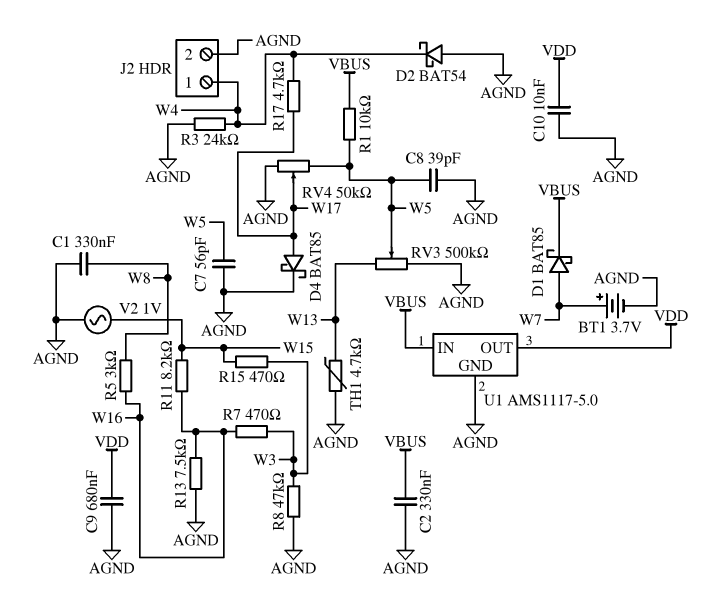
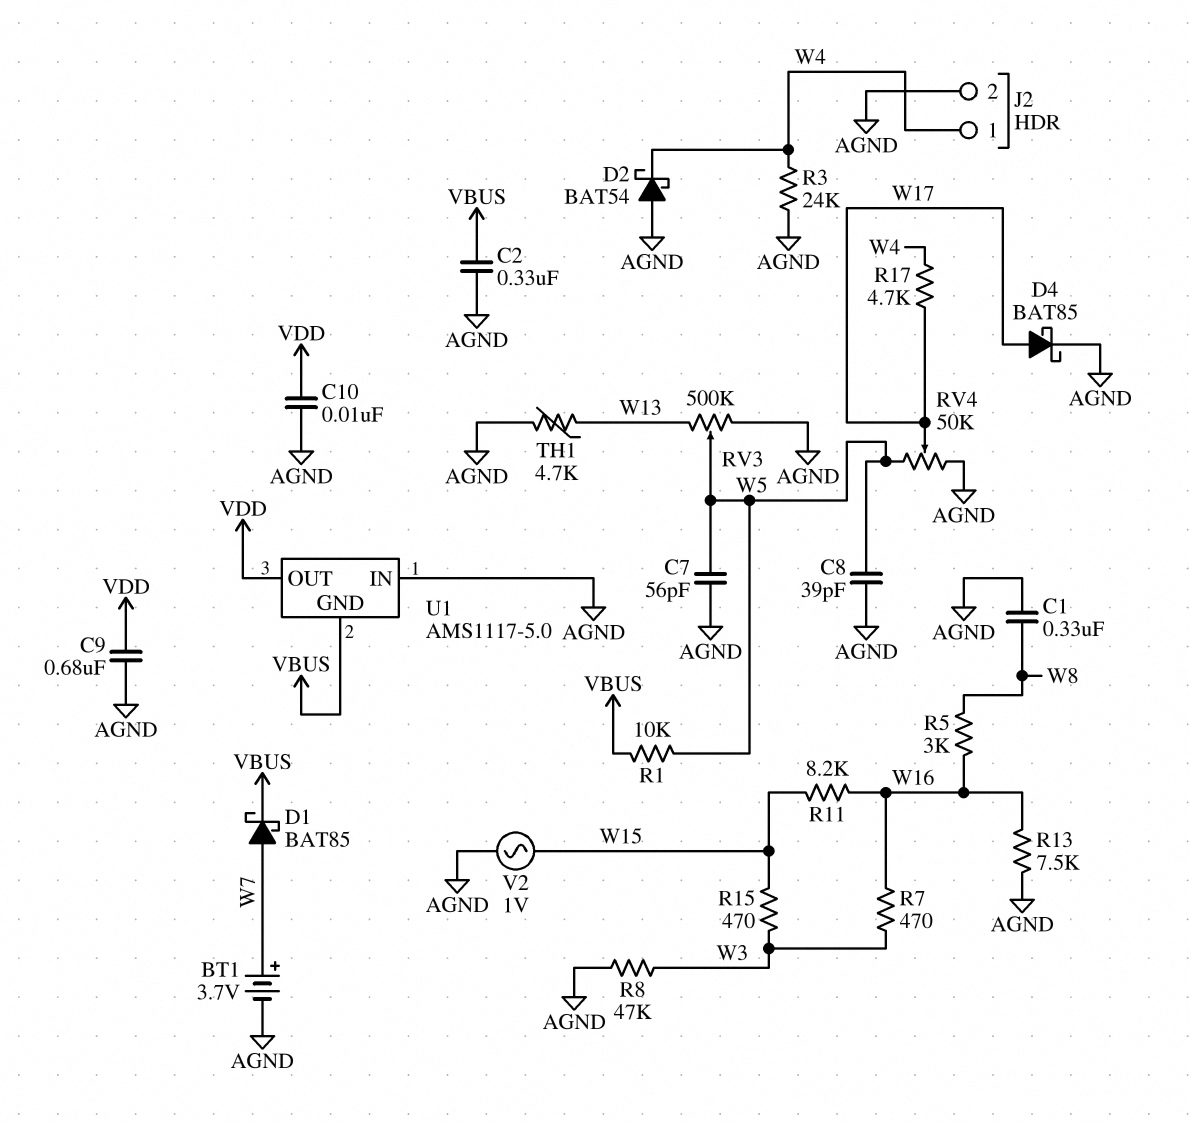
U1 pin GND: AGND -> VBUS
U1 pin IN: VBUS -> AGND

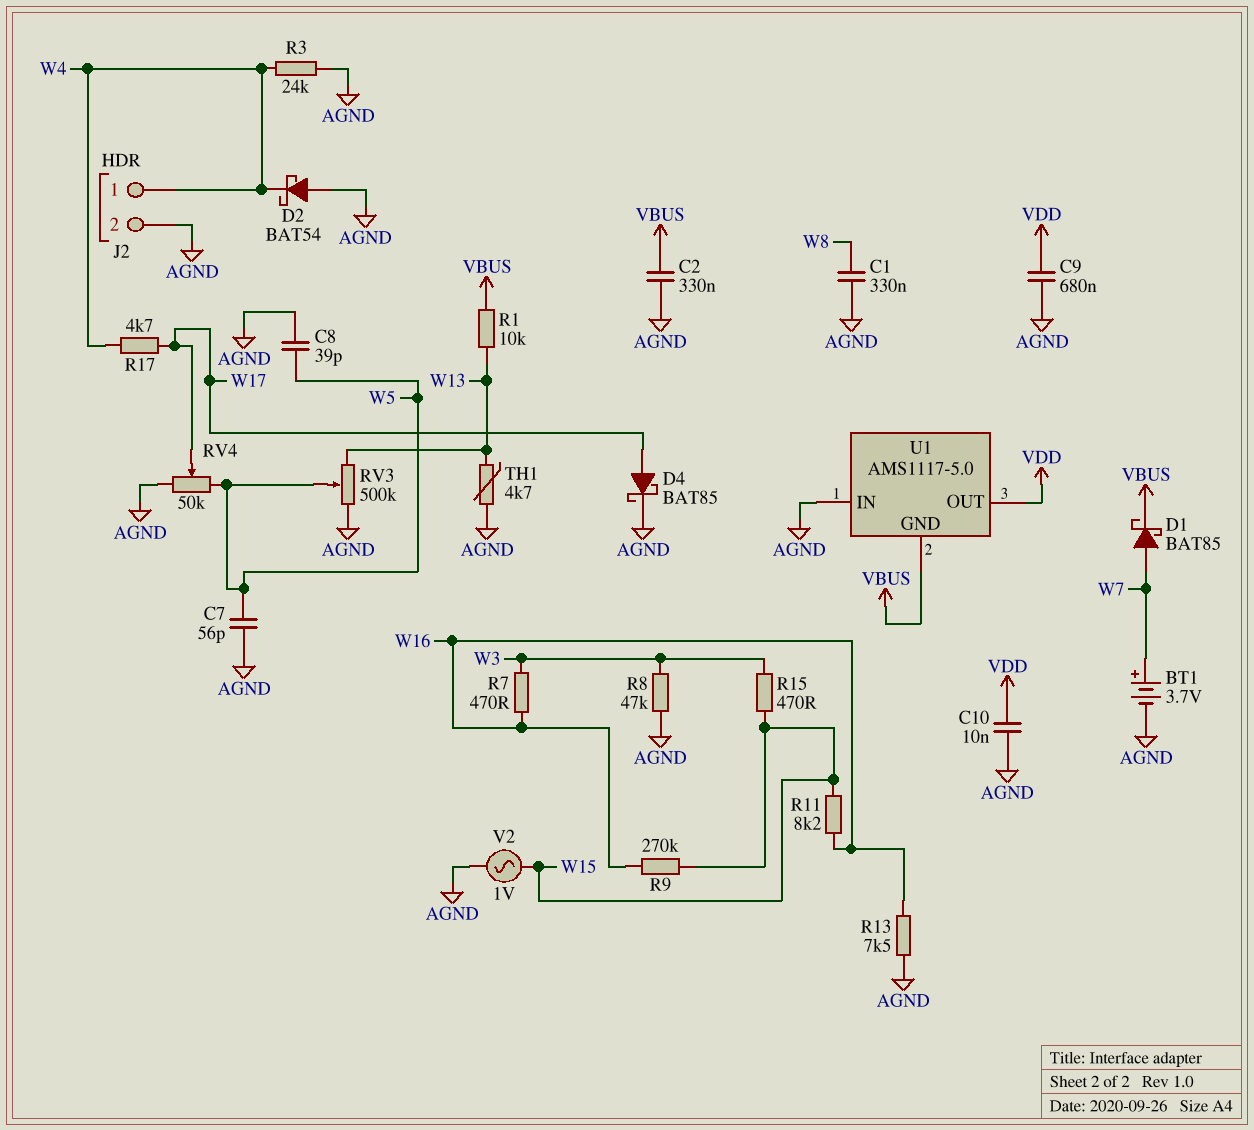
R1: 10k (VBUS, W5) -> 10k (VBUS, W13)
R5: 3k (W8, W16) -> none
R9: none -> 270k (W15, W16)

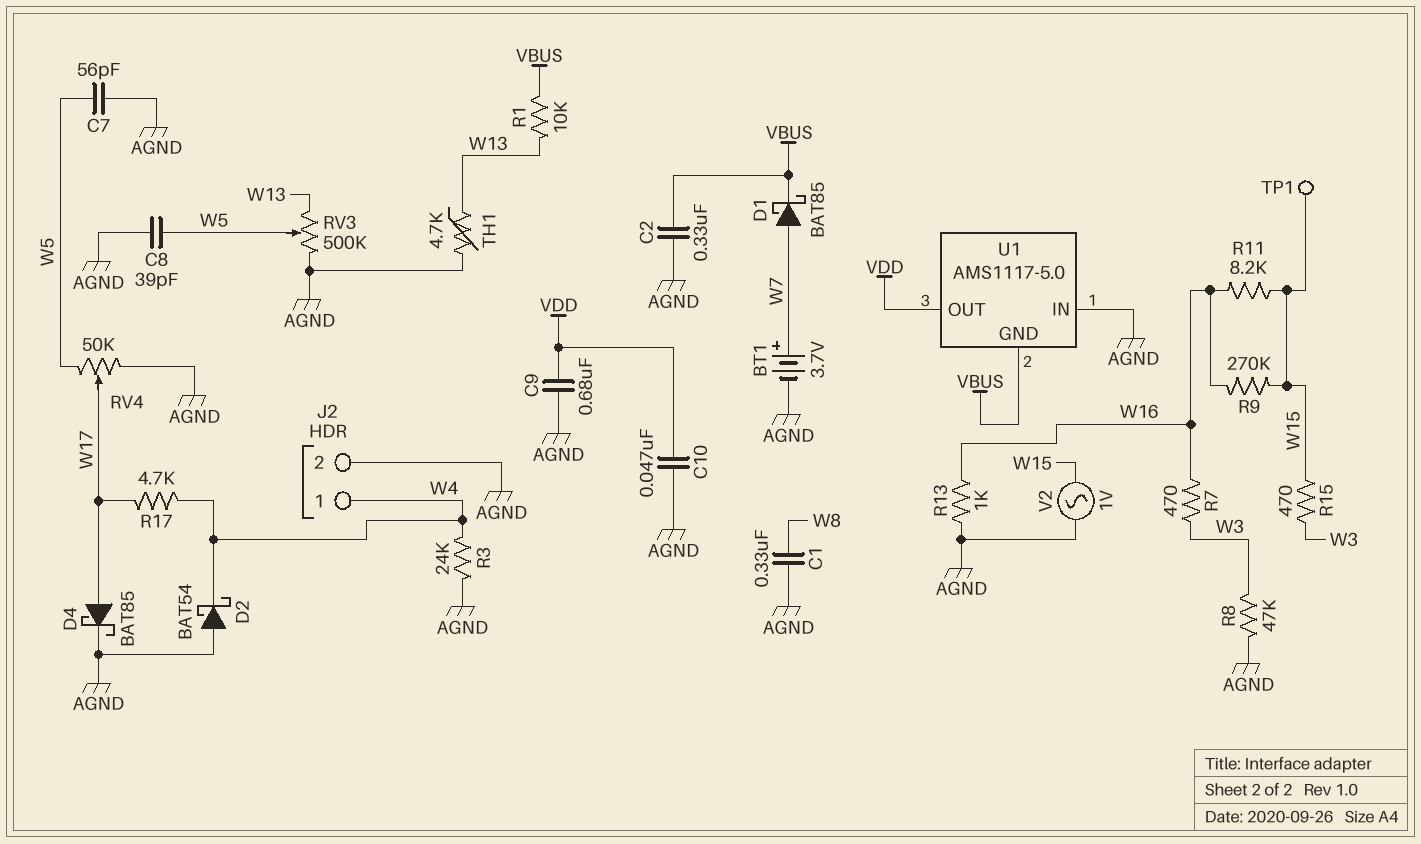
C10: 10nF (AGND, VDD) -> 47nF (AGND, VDD)
R13: 7.5k (AGND, W16) -> 1k (AGND, W16)
TP1: none -> test point (W15)

